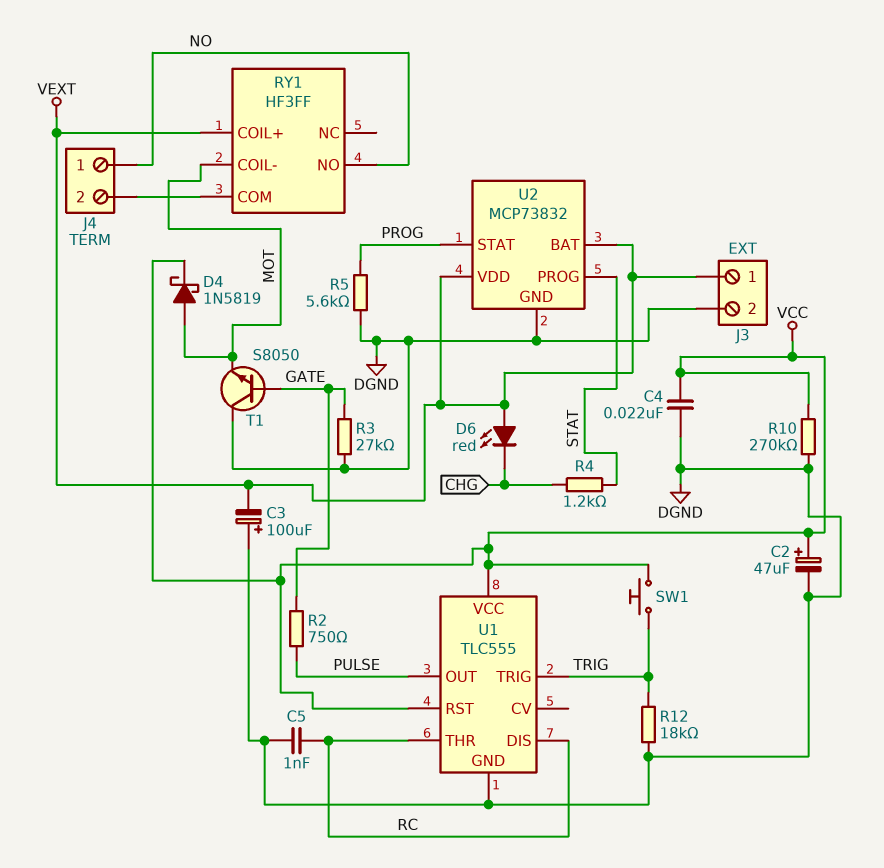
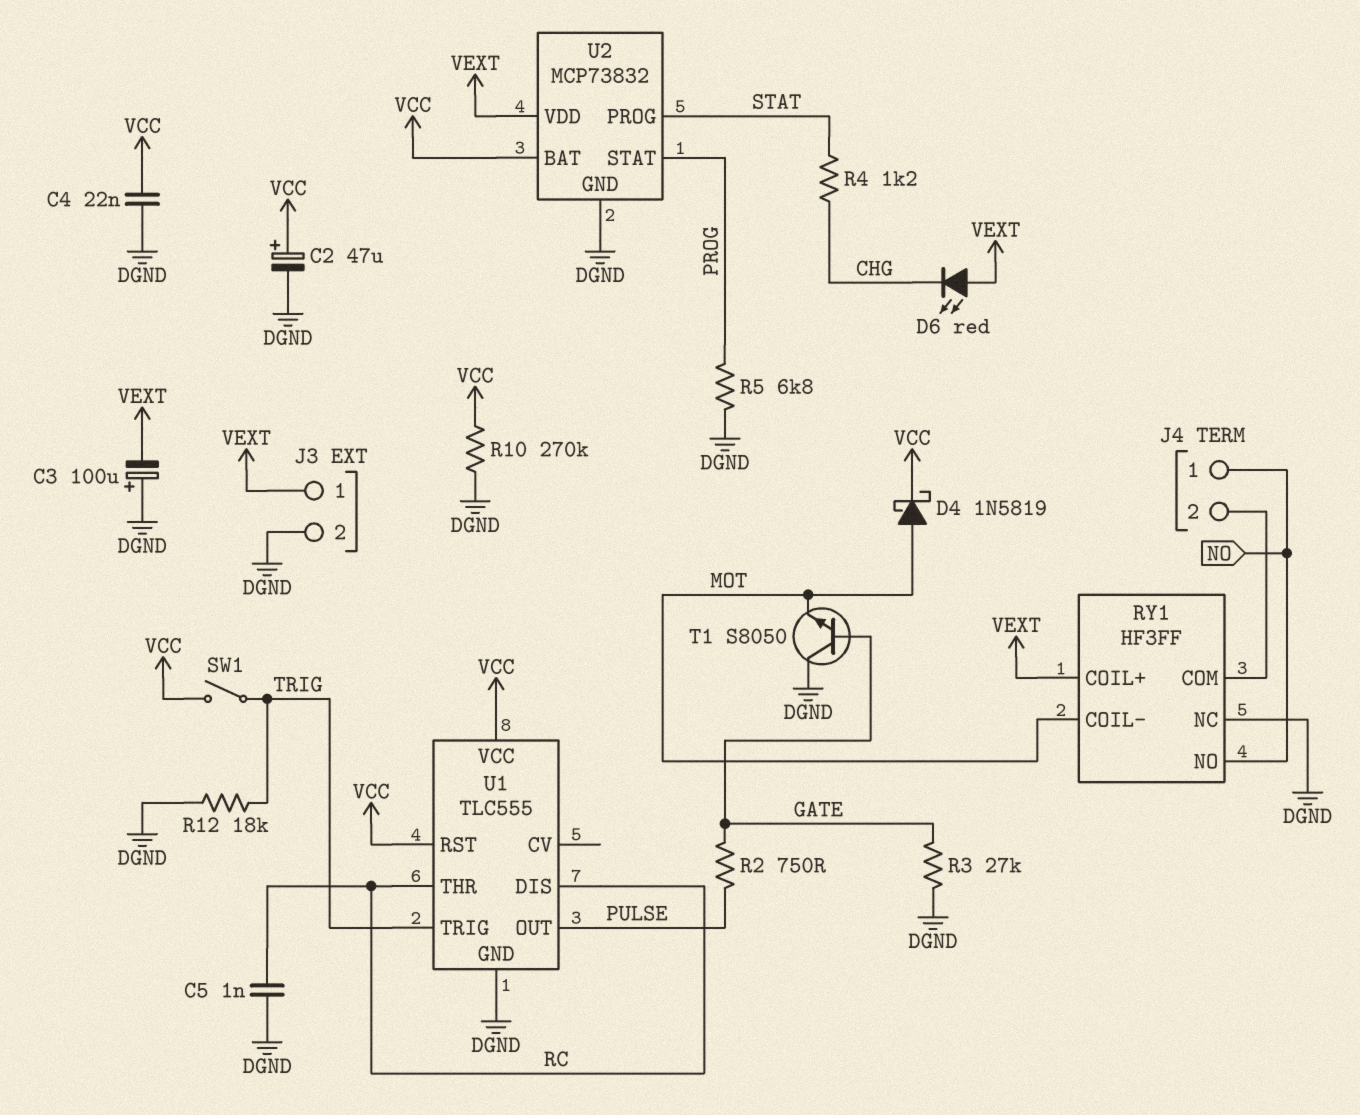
R5: 5.6k (DGND, PROG) -> 6.8k (DGND, PROG)
RY1 pin NC: none -> DGND
SW1: button (TRIG, VCC) -> switch (TRIG, VCC)
U2 pin BAT: VEXT -> VCC

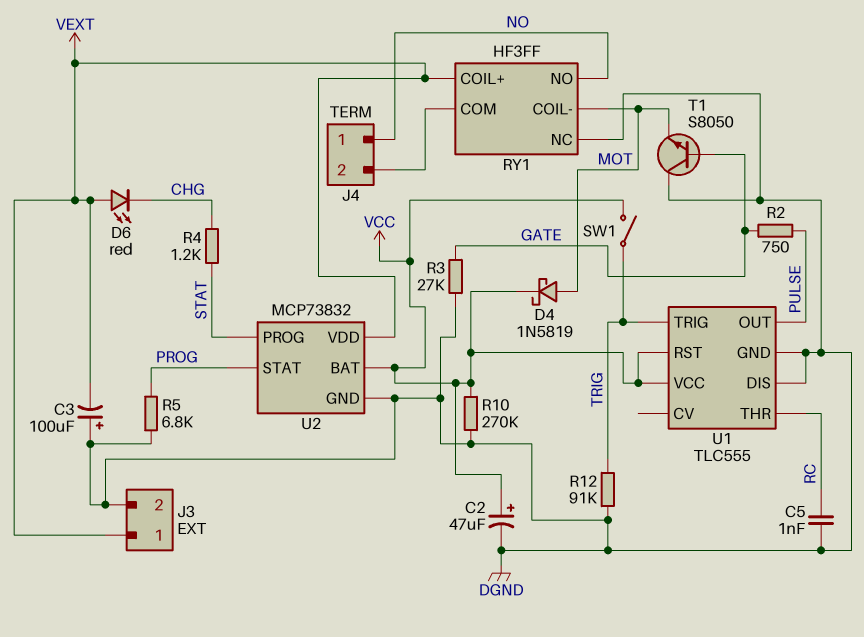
C4: 22nF (DGND, VCC) -> none
R12: 18k (DGND, TRIG) -> 91k (DGND, TRIG)
U1 pin DIS: RC -> DGND

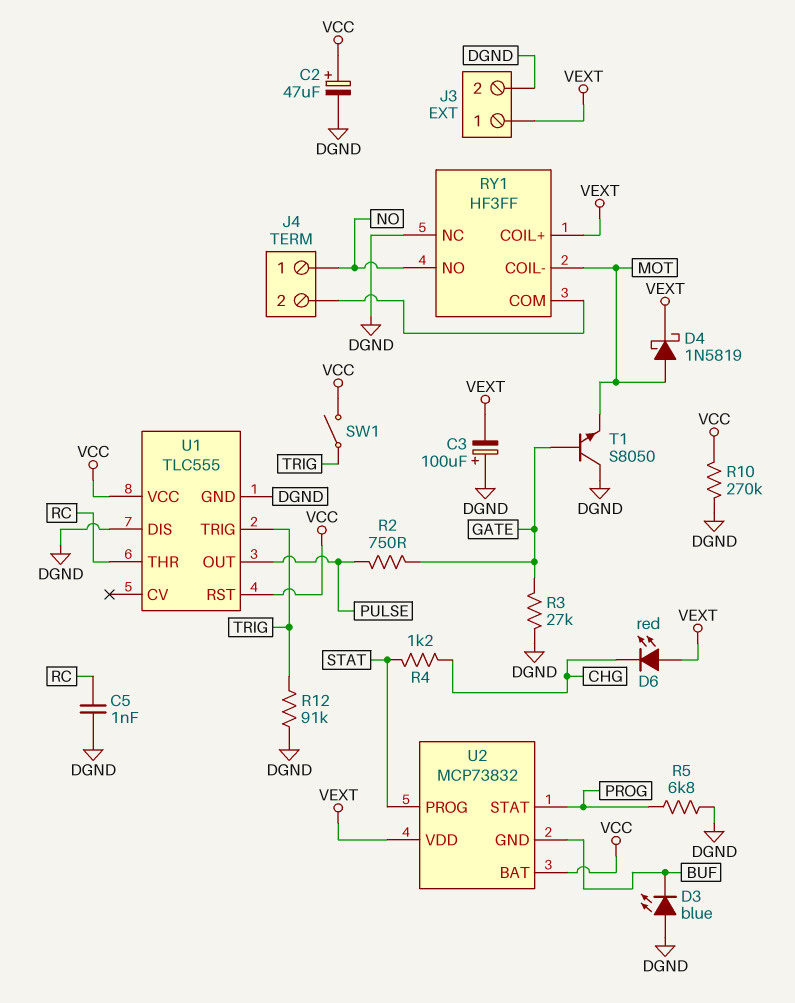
D3: none -> LED blue (A DGND, K BUF)
D4: schottky 1N5819 (A MOT, K VCC) -> schottky 1N5819 (A MOT, K VEXT)
U2 pin GND: DGND -> BUF

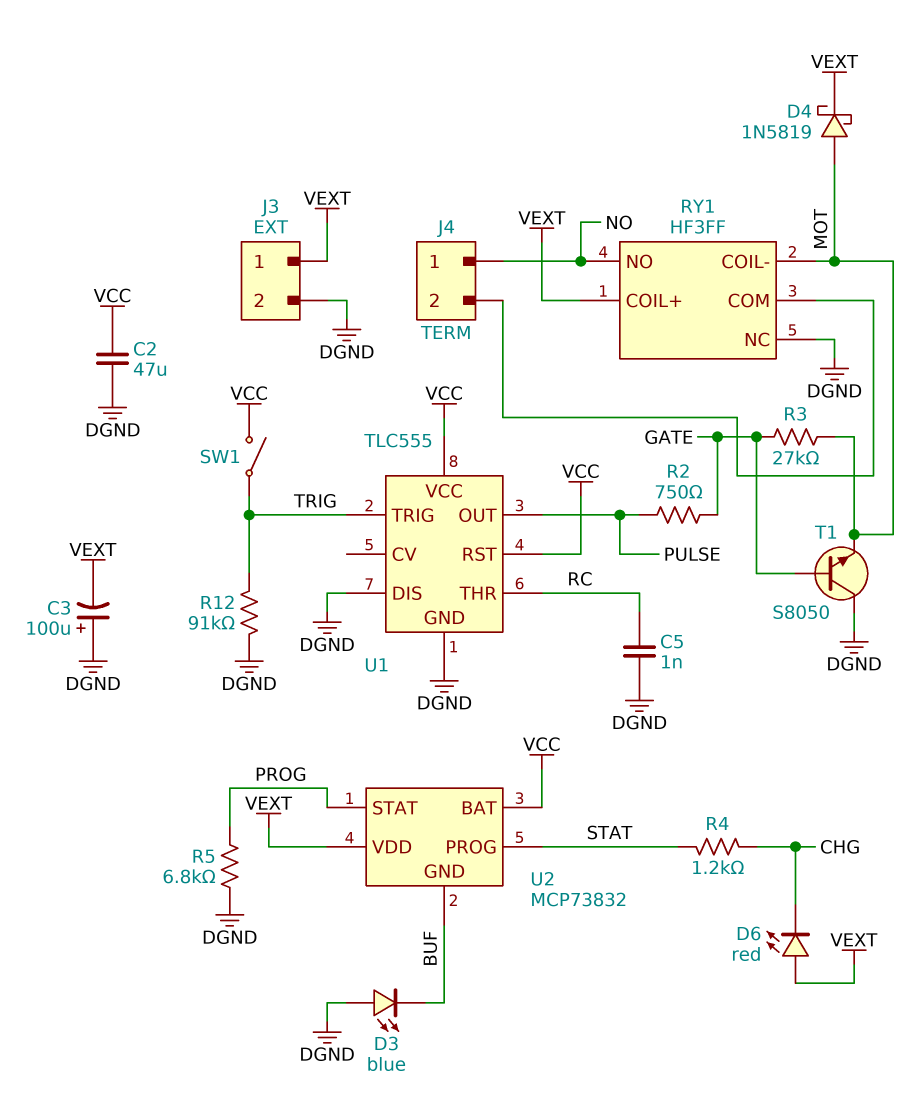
C2: 47uF (plus VCC, minus DGND) -> 47uF (DGND, VCC)
R3: 27k (DGND, GATE) -> 27k (GATE, MOT)
R10: 270k (DGND, VCC) -> none

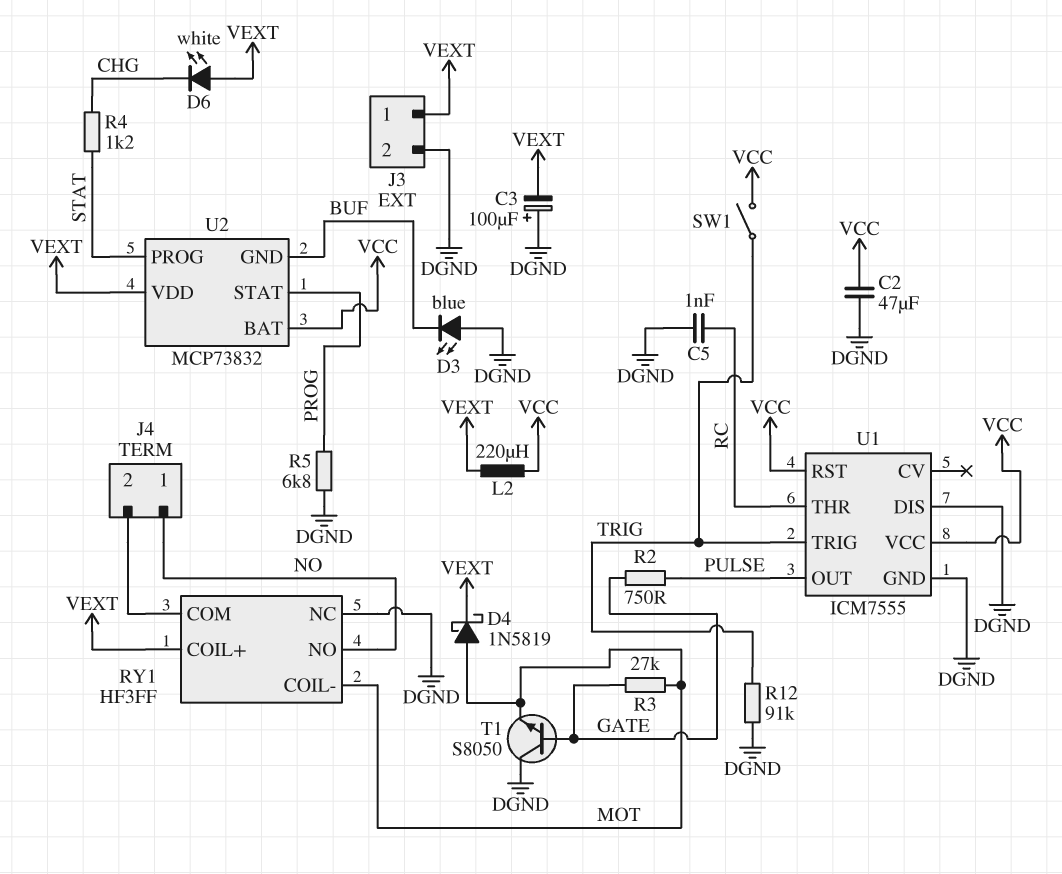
D6: LED red (A VEXT, K CHG) -> LED white (A VEXT, K CHG)
L2: none -> 220uH (VCC, VEXT)
U1: TLC555 -> ICM7555

